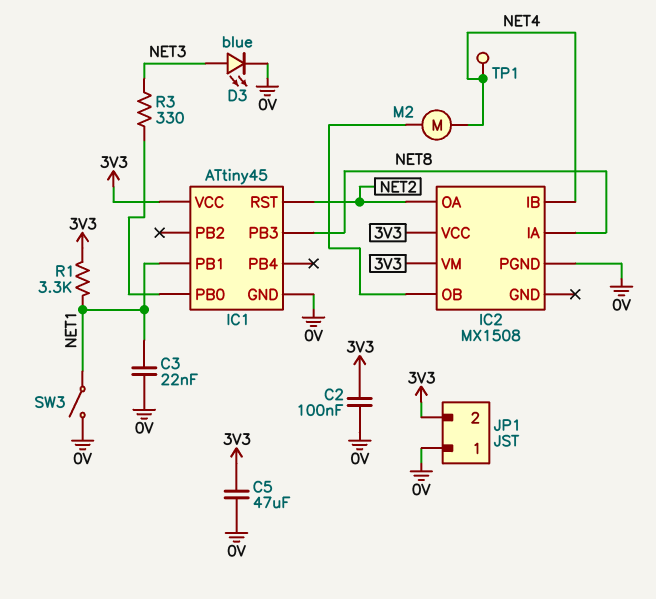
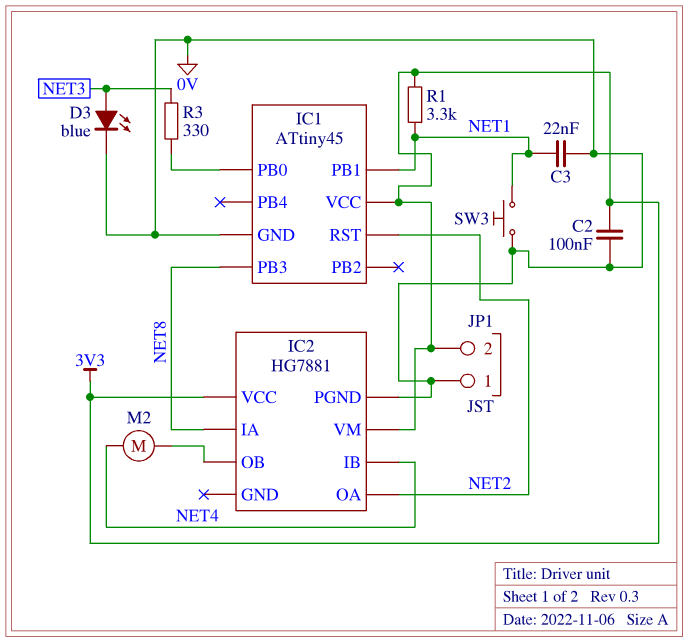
C5: 47uF (0V, 3V3) -> none
IC2: MX1508 -> HG7881
SW3: switch (0V, NET1) -> button (0V, NET1)
TP1: test point (NET4) -> none

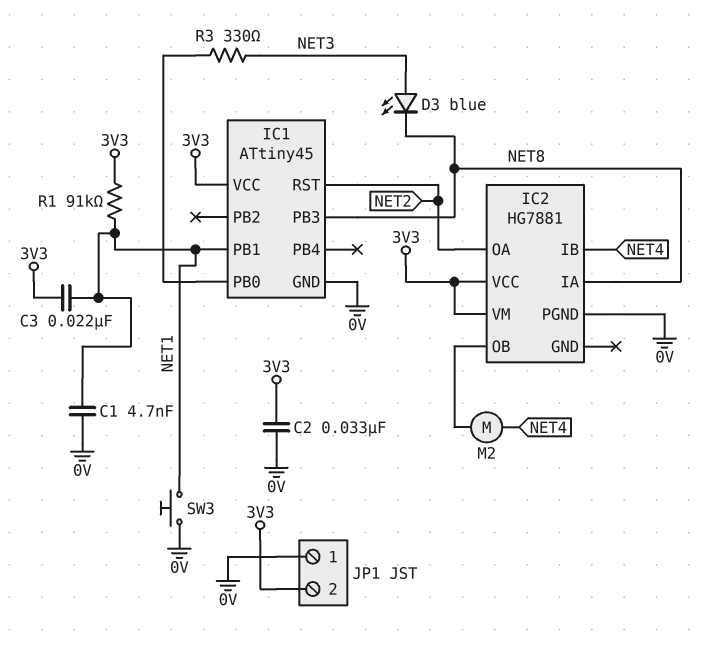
C1: none -> 4.7nF (0V, NET1)
C2: 100nF (0V, 3V3) -> 33nF (0V, 3V3)
C3: 22nF (0V, NET1) -> 22nF (3V3, NET1)
D3: LED blue (A NET3, K 0V) -> LED blue (A NET3, K NET8)
R1: 3.3k (3V3, NET1) -> 91k (3V3, NET1)

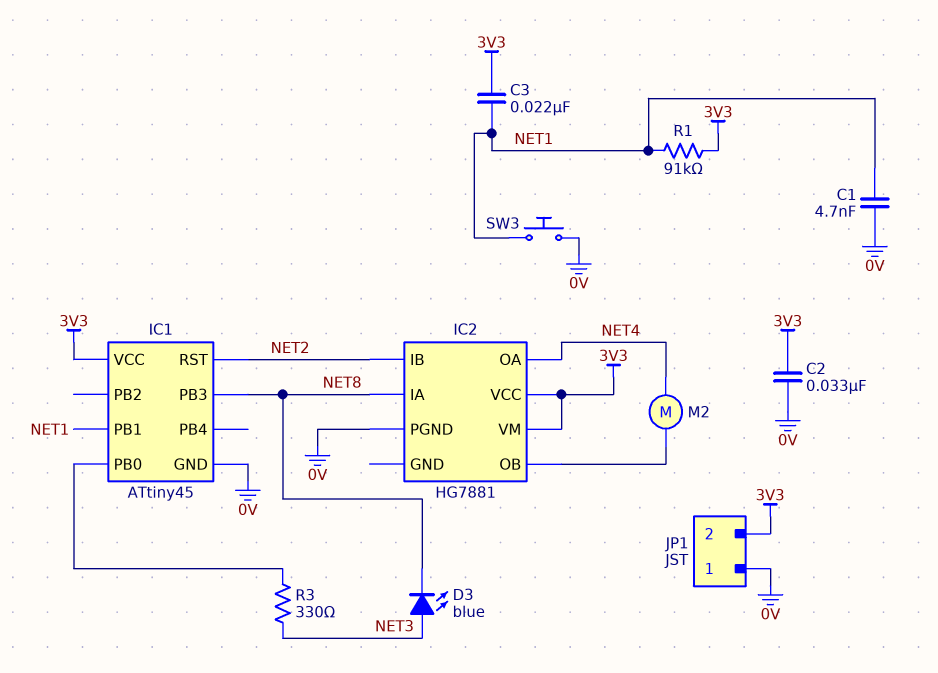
IC2 pin IB: NET4 -> NET2
IC2 pin OA: NET2 -> NET4

